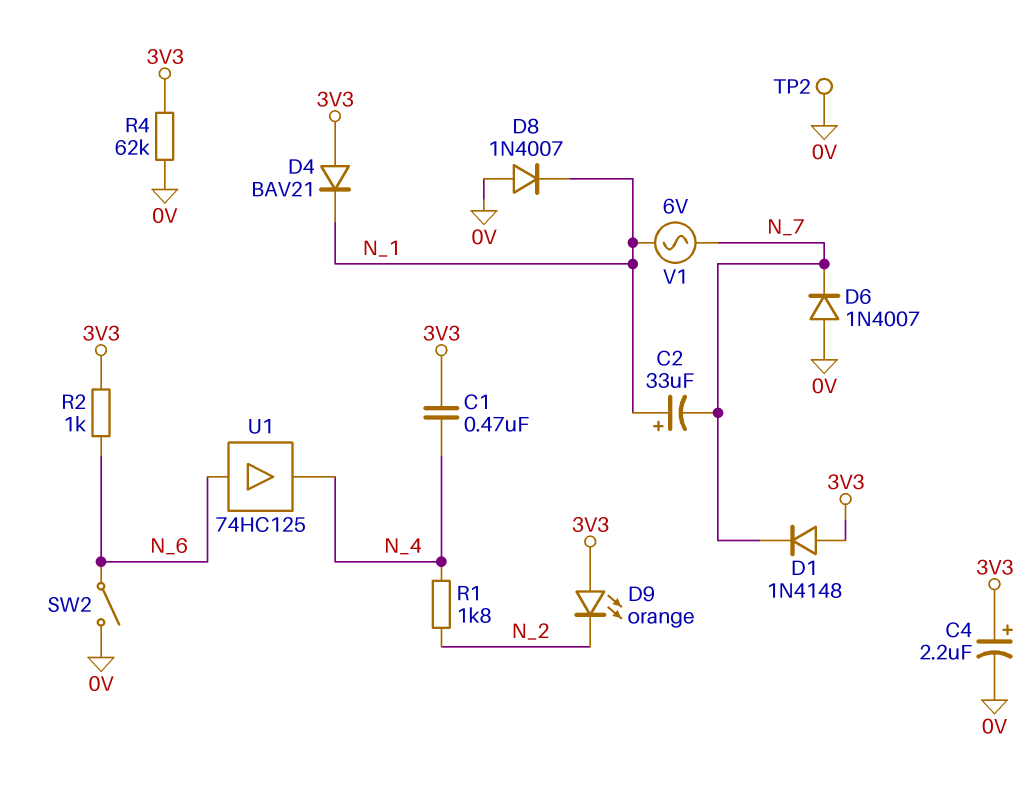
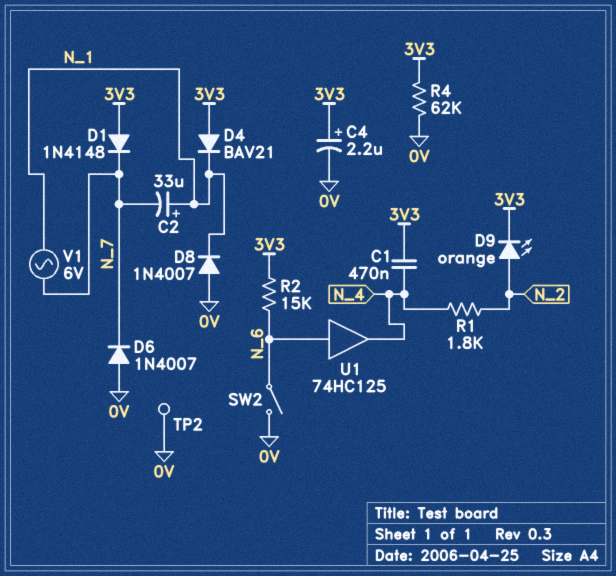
D9: LED orange (A 3V3, K N_2) -> LED orange (A N_2, K 3V3)
R2: 1k (3V3, N_6) -> 15k (3V3, N_6)

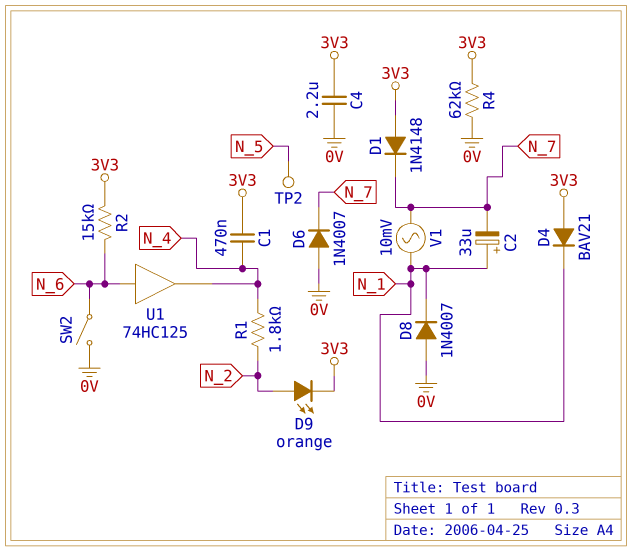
C4: 2.2uF (plus 3V3, minus 0V) -> 2.2uF (0V, 3V3)
TP2: test point (0V) -> test point (N_5)
V1: AC 6V (N_1, N_7) -> AC 10mV (N_1, N_7)

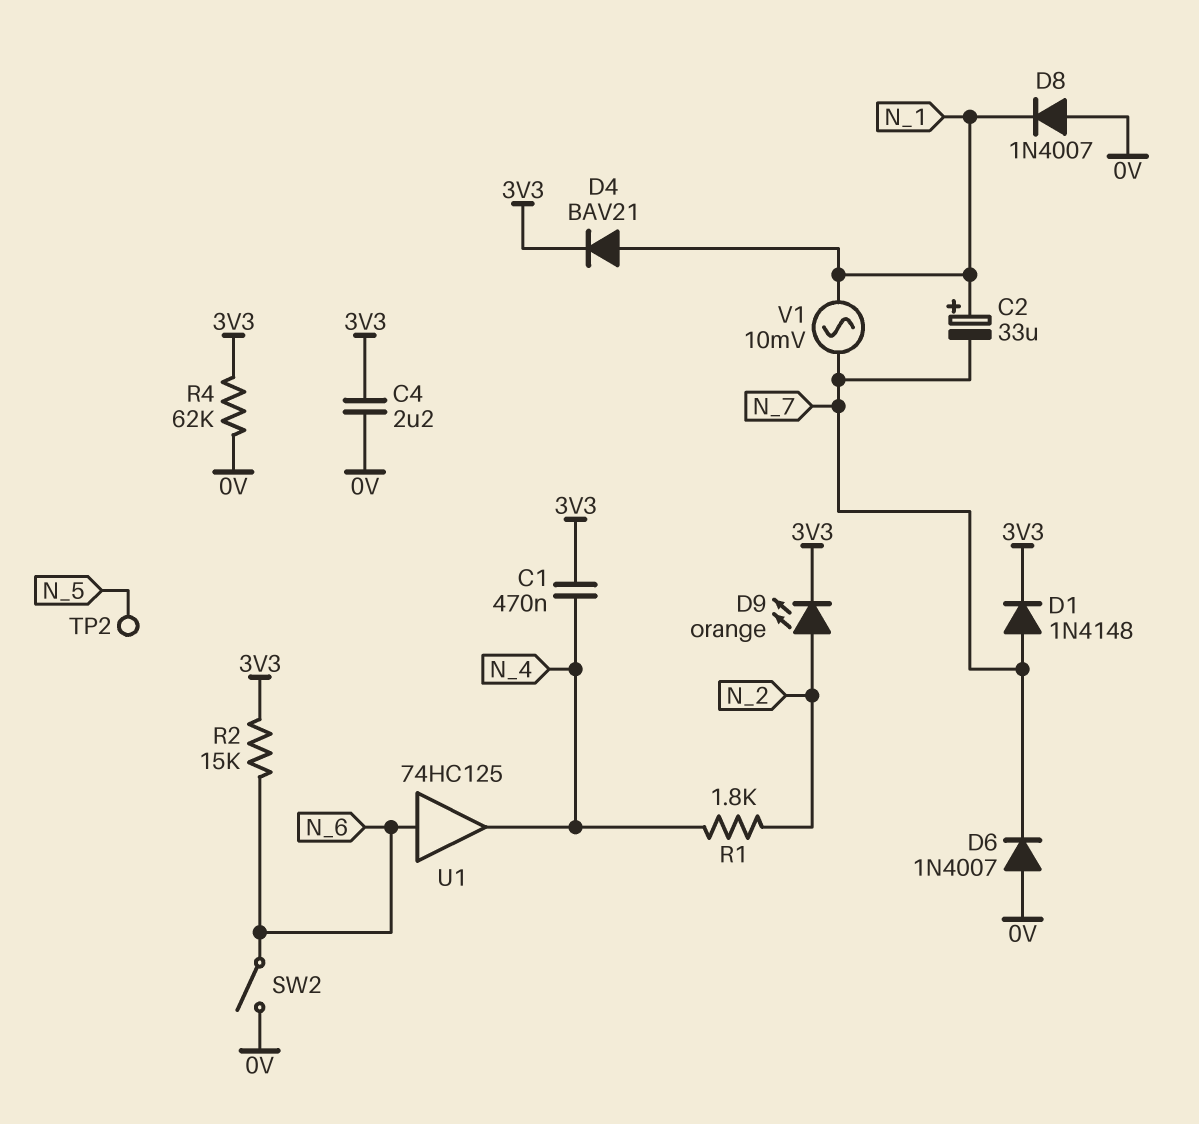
D1: diode 1N4148 (A 3V3, K N_7) -> diode 1N4148 (A N_7, K 3V3)
D4: diode BAV21 (A 3V3, K N_1) -> diode BAV21 (A N_1, K 3V3)

